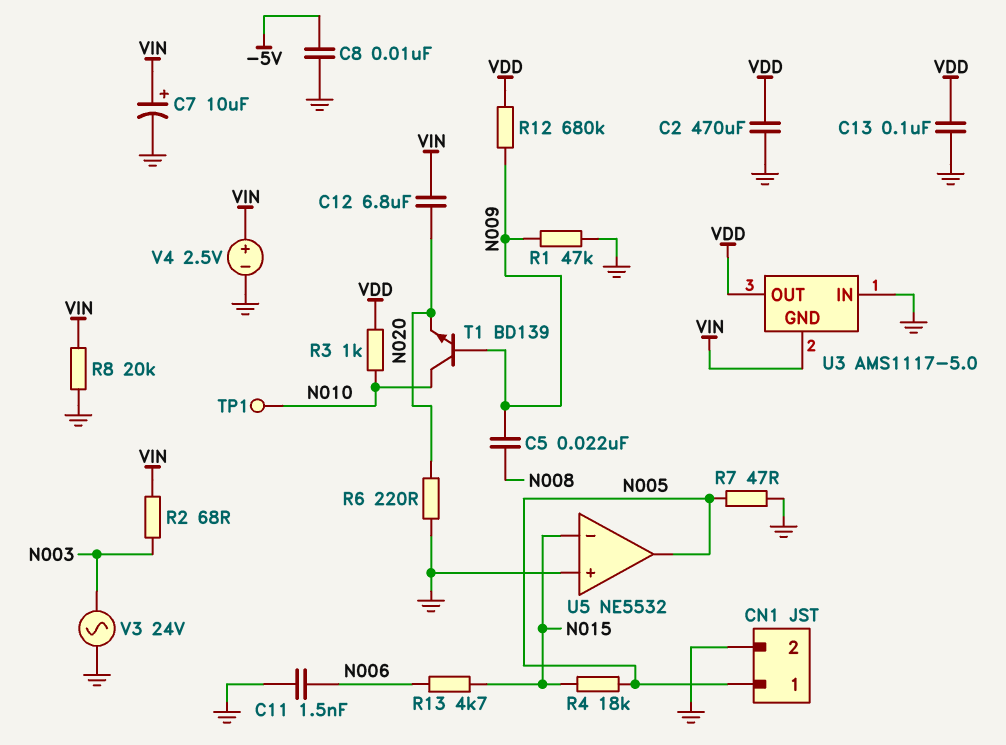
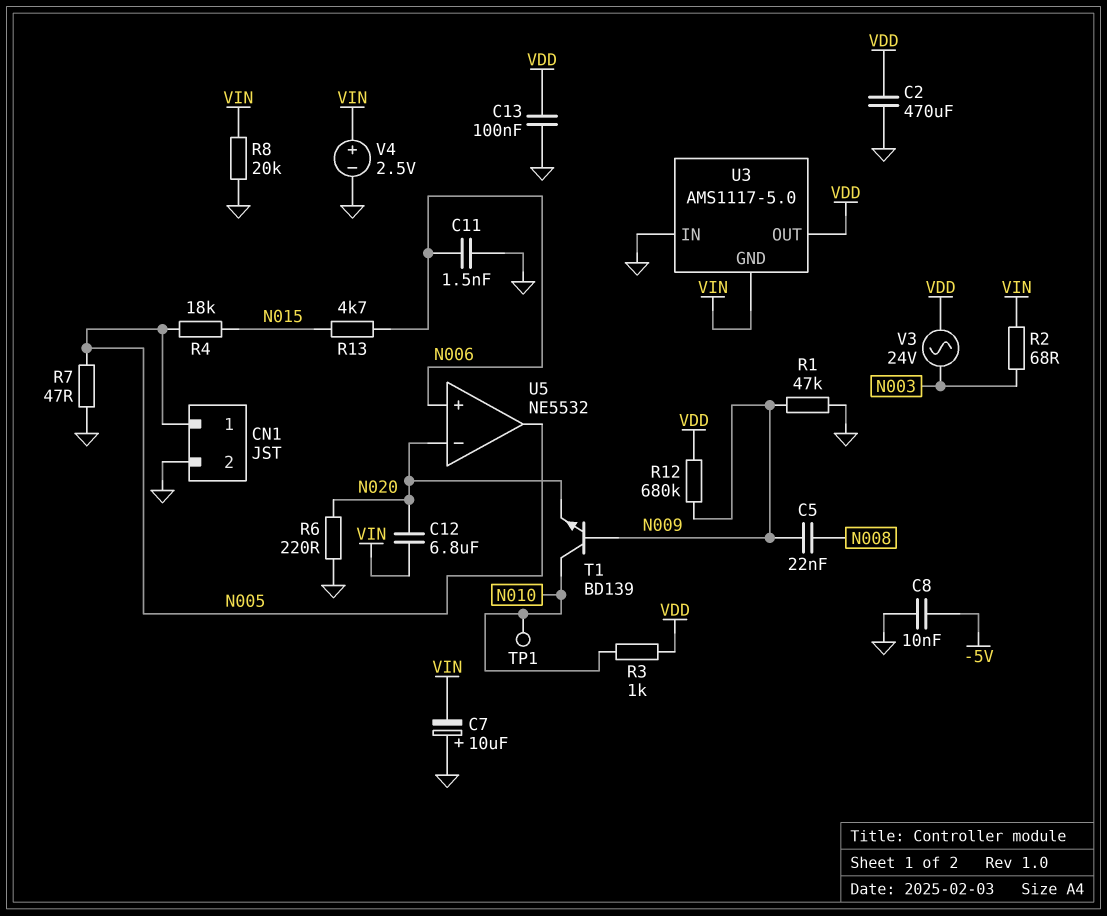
C7: 10uF (plus VIN, minus GND) -> 10uF (plus GND, minus VIN)
U5 pin in+: GND -> N006
U5 pin in-: N015 -> N020
V3: AC 24V (GND, N003) -> AC 24V (N003, VDD)

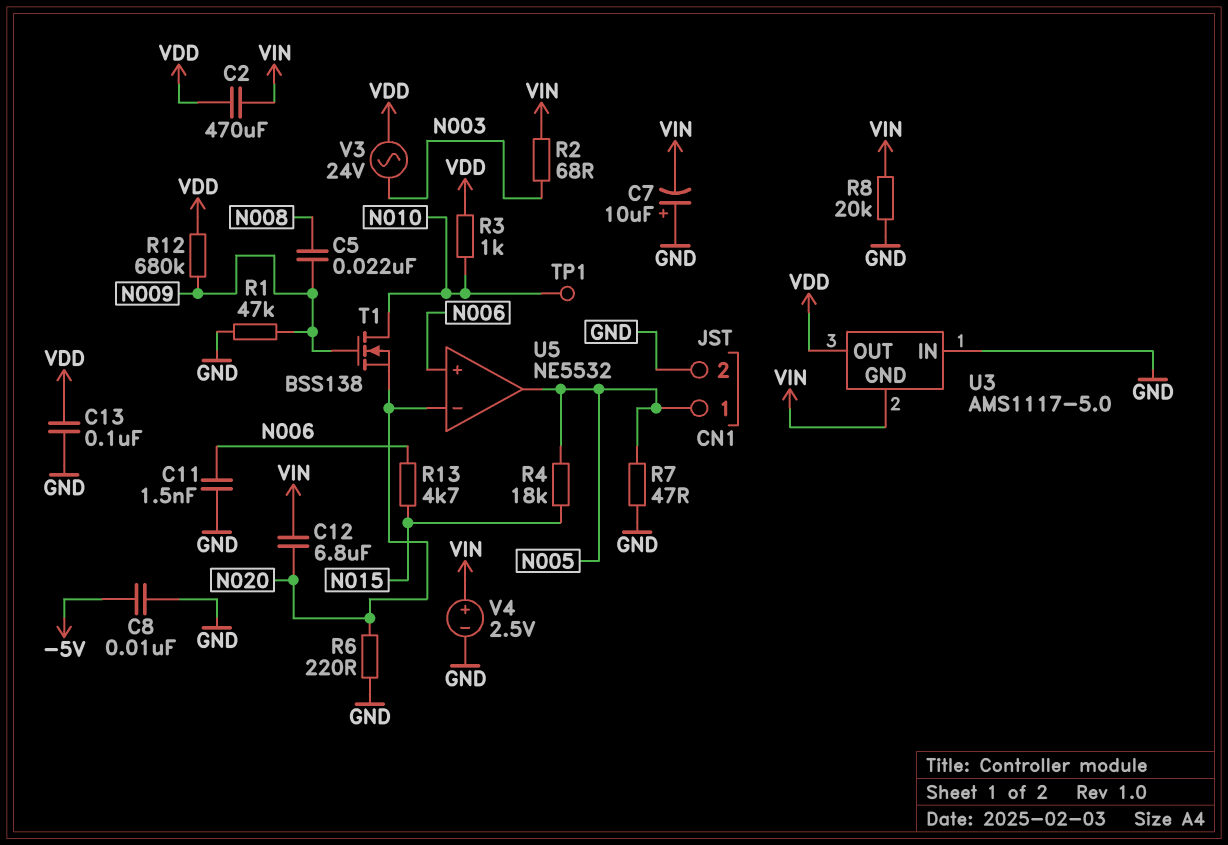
C2: 470uF (GND, VDD) -> 470uF (VDD, VIN)
T1: NPN BD139 (B N009, C N010, E N020) -> NMOS BSS138 (G N009, D N010, S N020)

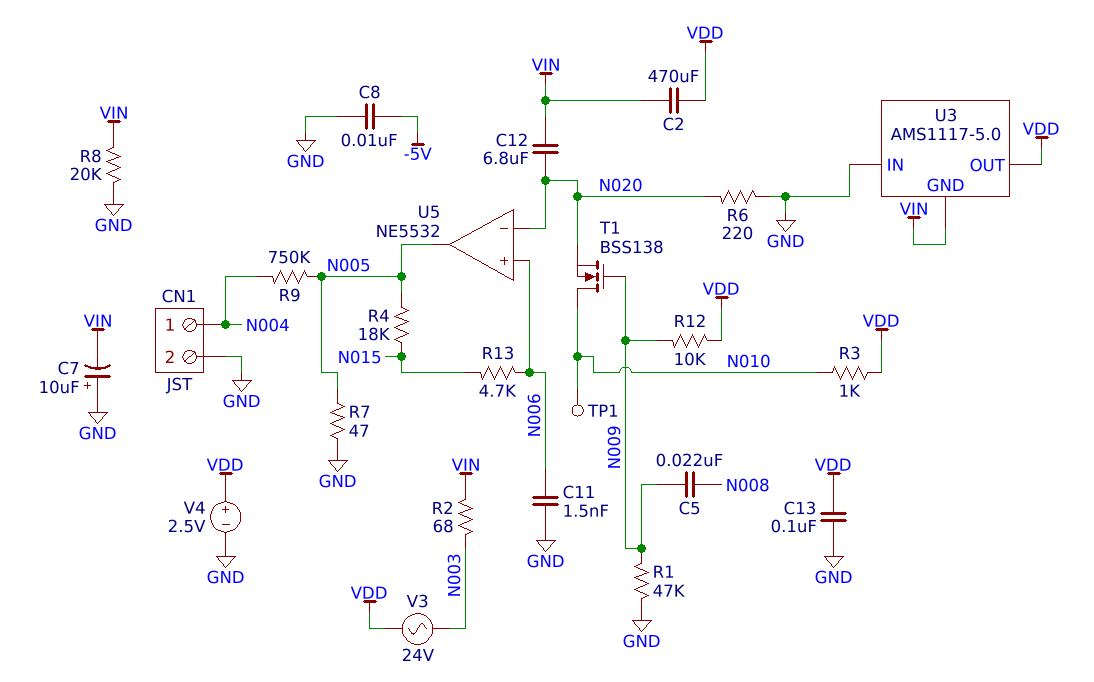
CN1 pin 1: N005 -> N004
R9: none -> 750k (N004, N005)
R12: 680k (N009, VDD) -> 10k (N009, VDD)
V4: 2.5V (plus VIN, minus GND) -> 2.5V (plus VDD, minus GND)

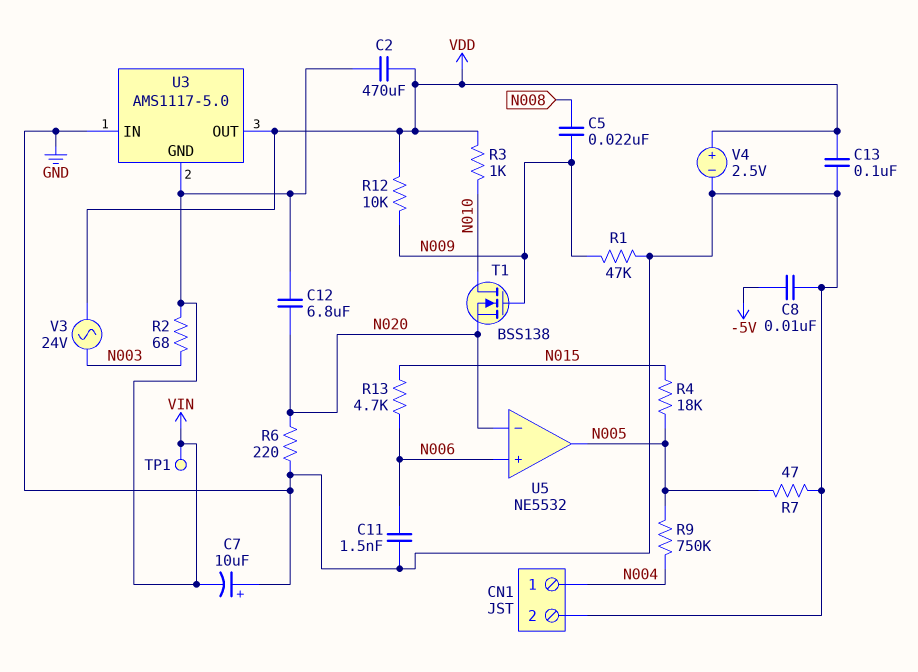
R8: 20k (GND, VIN) -> none
TP1: test point (N010) -> test point (VIN)

